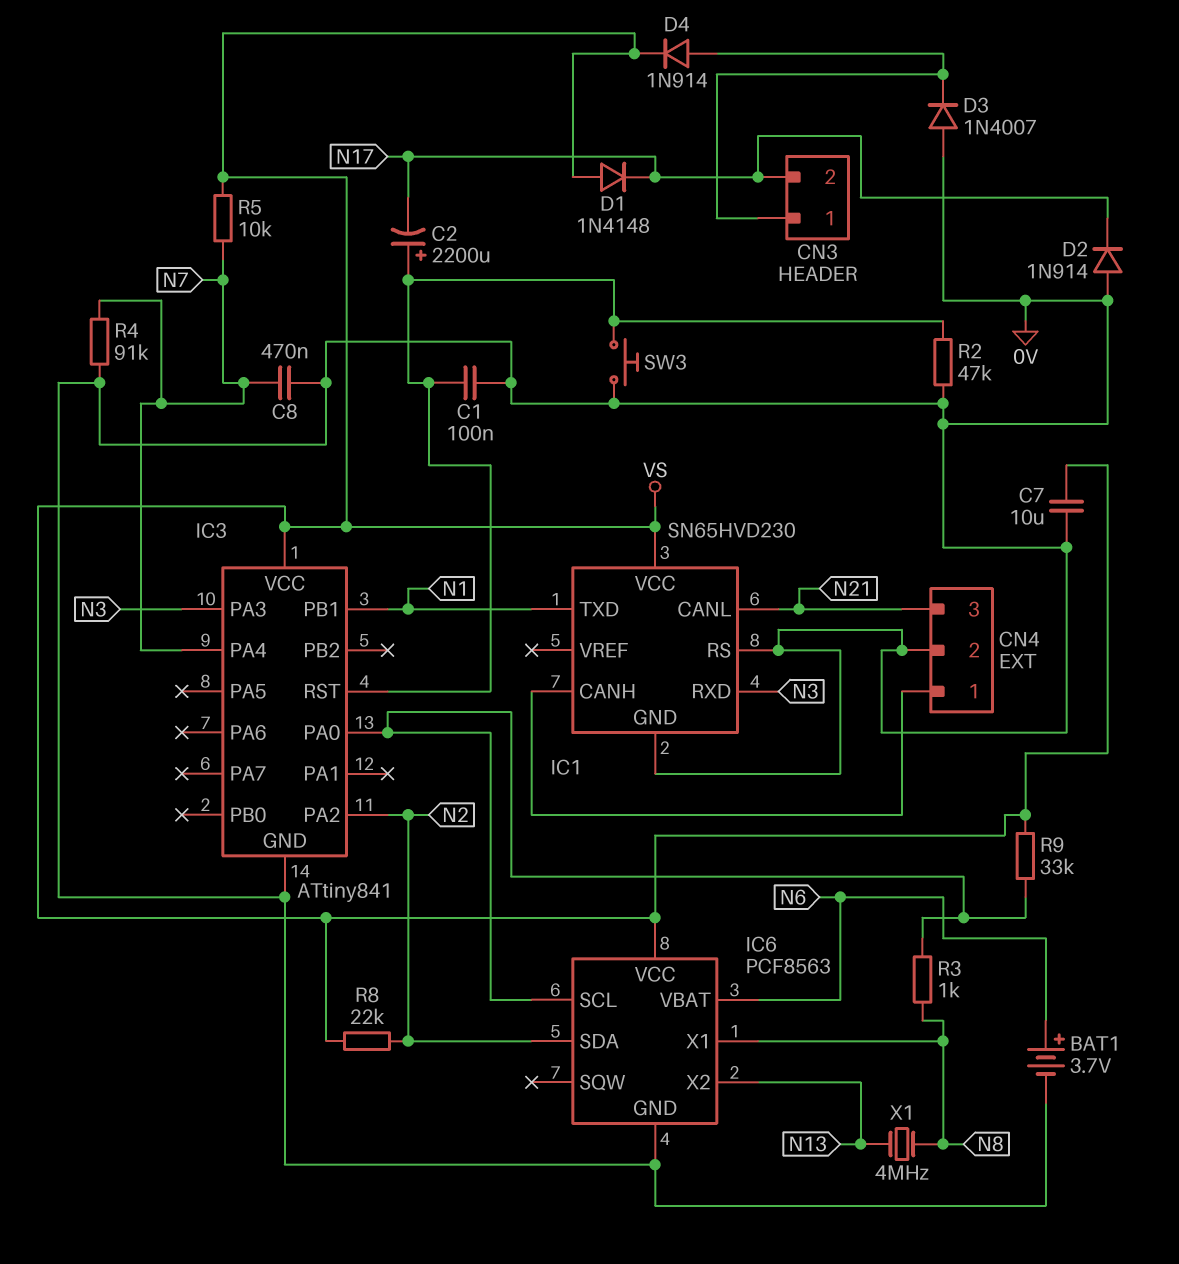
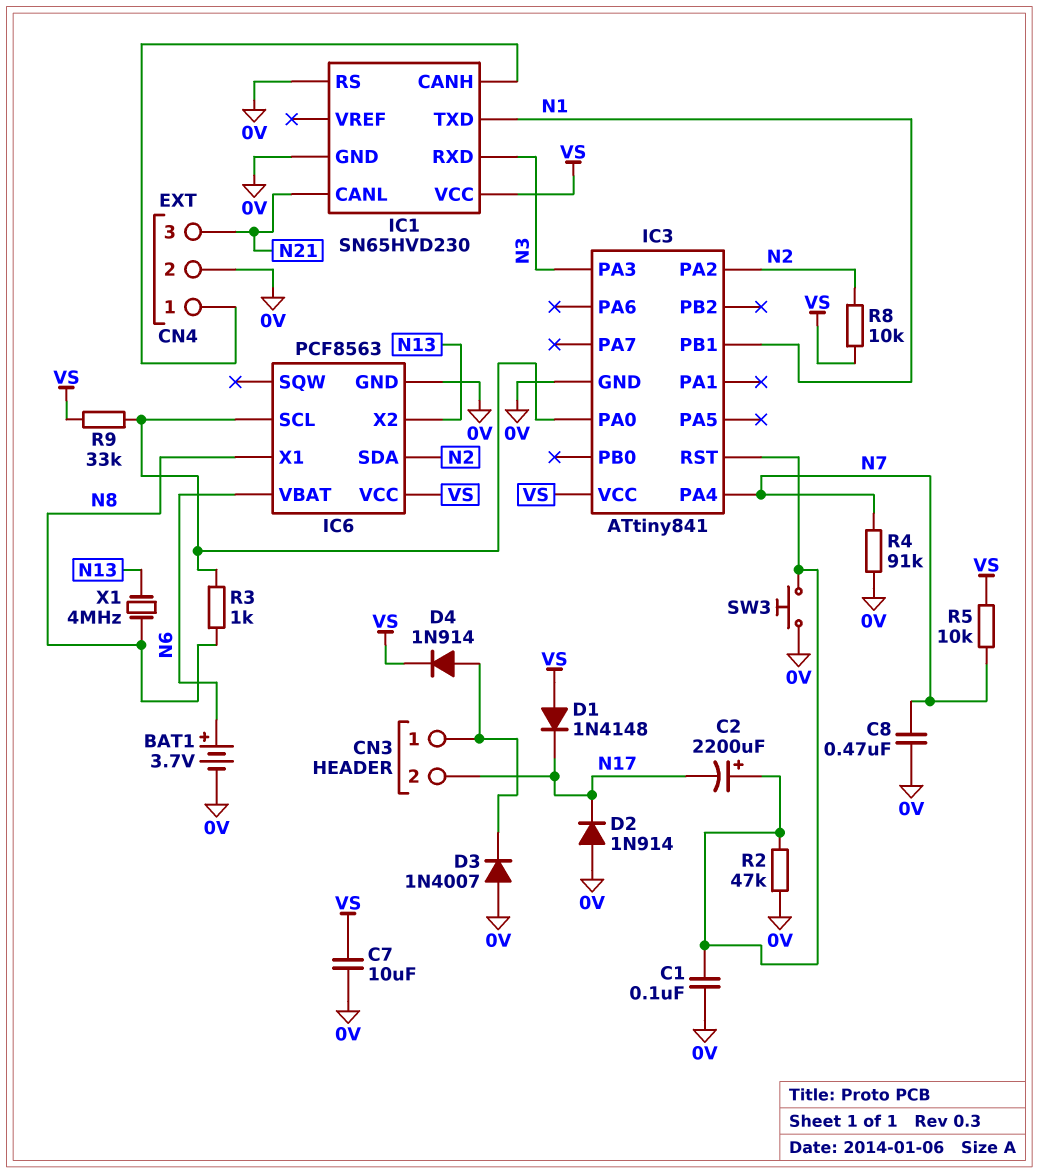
R8: 22k (N2, VS) -> 10k (N2, VS)

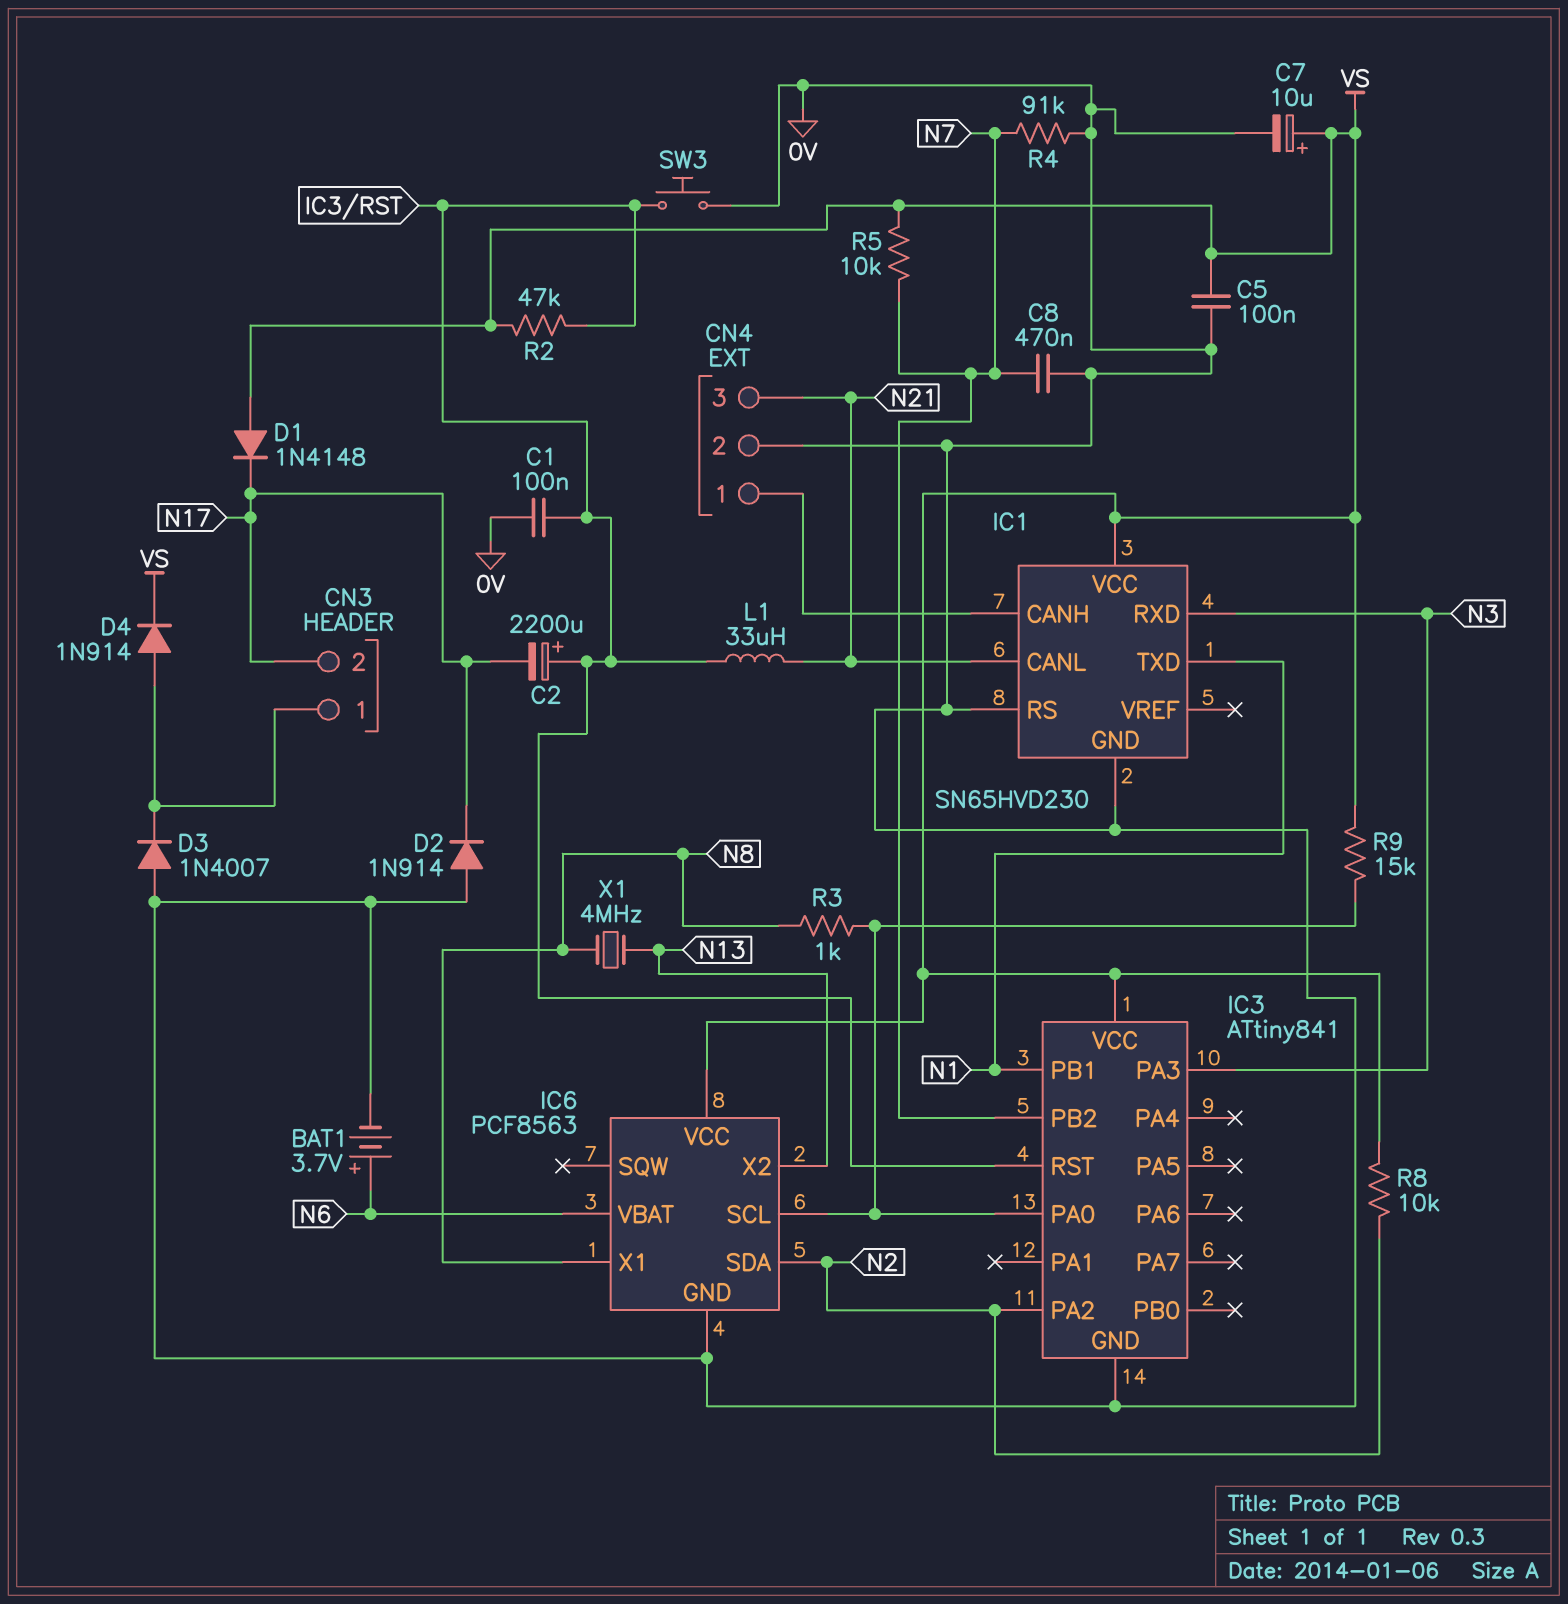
C5: none -> 100nF (0V, VS)
C7: 10uF (0V, VS) -> 10uF (plus VS, minus 0V)
IC3 pin PA4: N7 -> none
IC3 pin PB2: none -> N7
L1: none -> 33uH (IC3/RST, N21)
R2: 47k (0V, IC3/RST) -> 47k (IC3/RST, VS)
R9: 33k (IC3/PA0, VS) -> 15k (IC3/PA0, VS)

